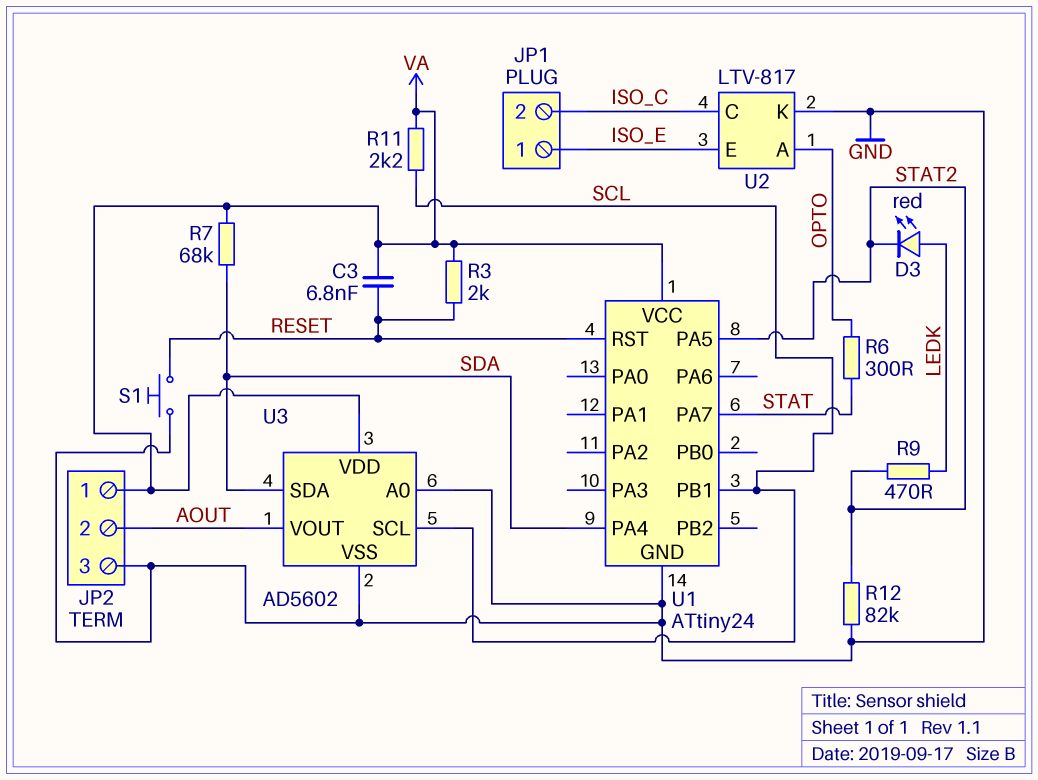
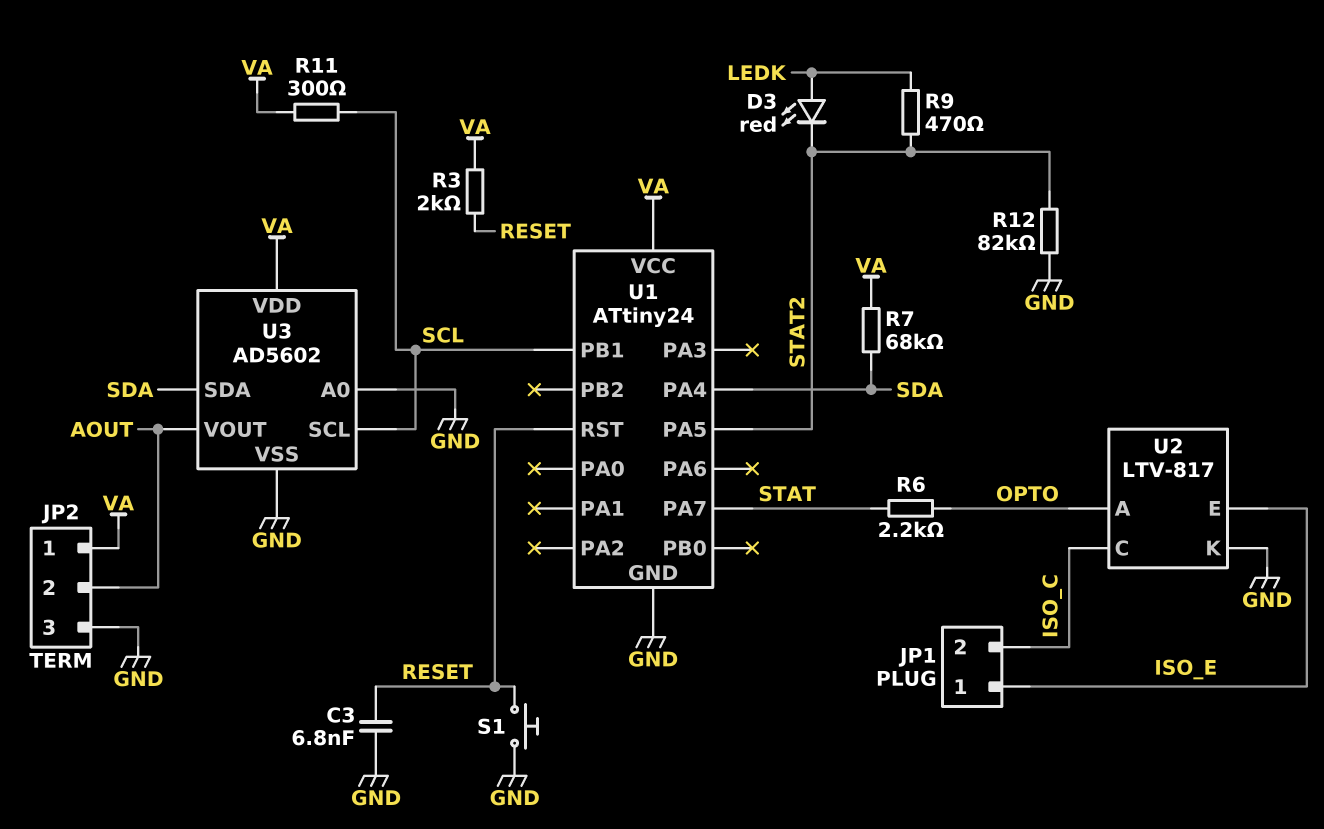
C3: 6.8nF (RESET, VA) -> 6.8nF (GND, RESET)
R6: 300 (OPTO, STAT) -> 2.2k (OPTO, STAT)
R11: 2.2k (SCL, VA) -> 300 (SCL, VA)

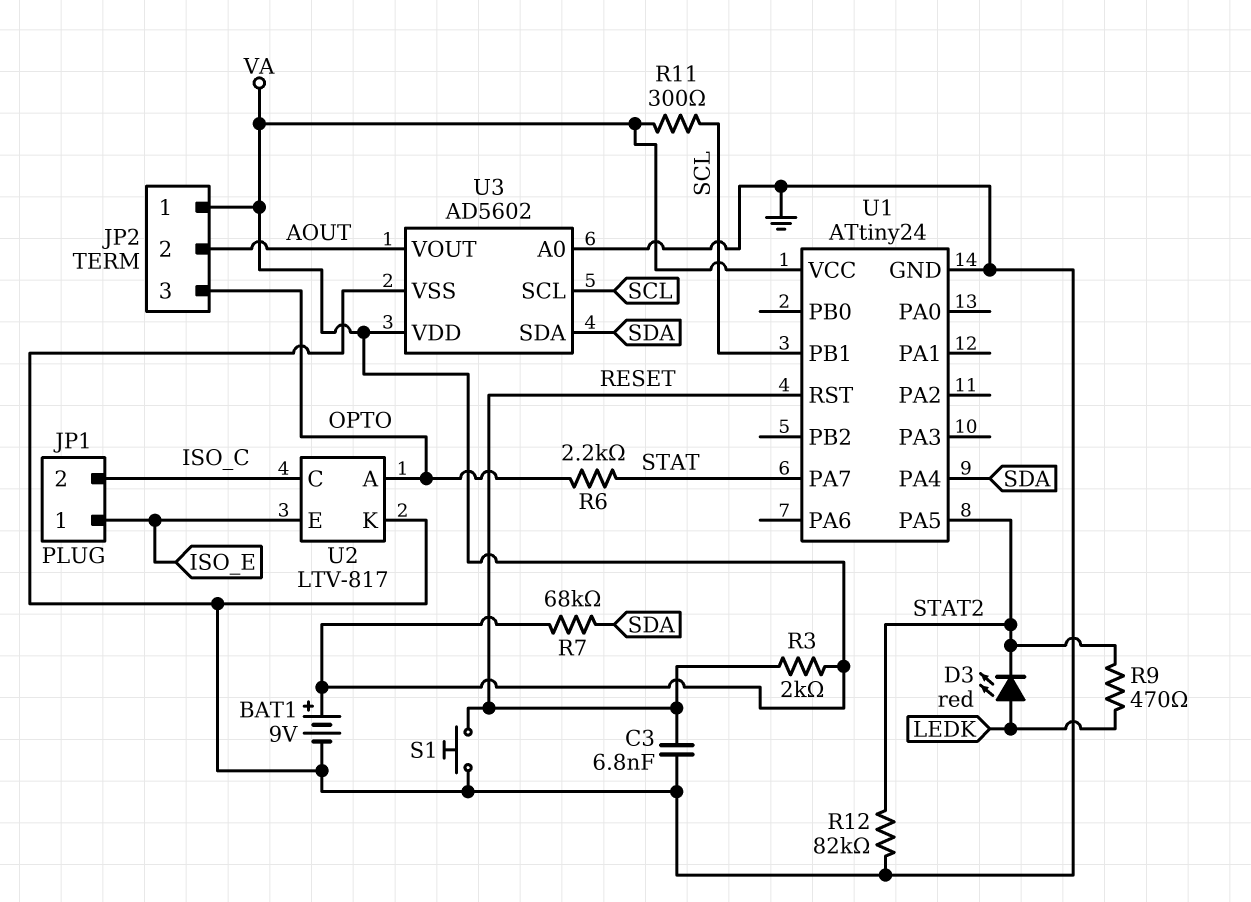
BAT1: none -> 9V (plus VA, minus GND)
JP2 pin 3: GND -> OPTO

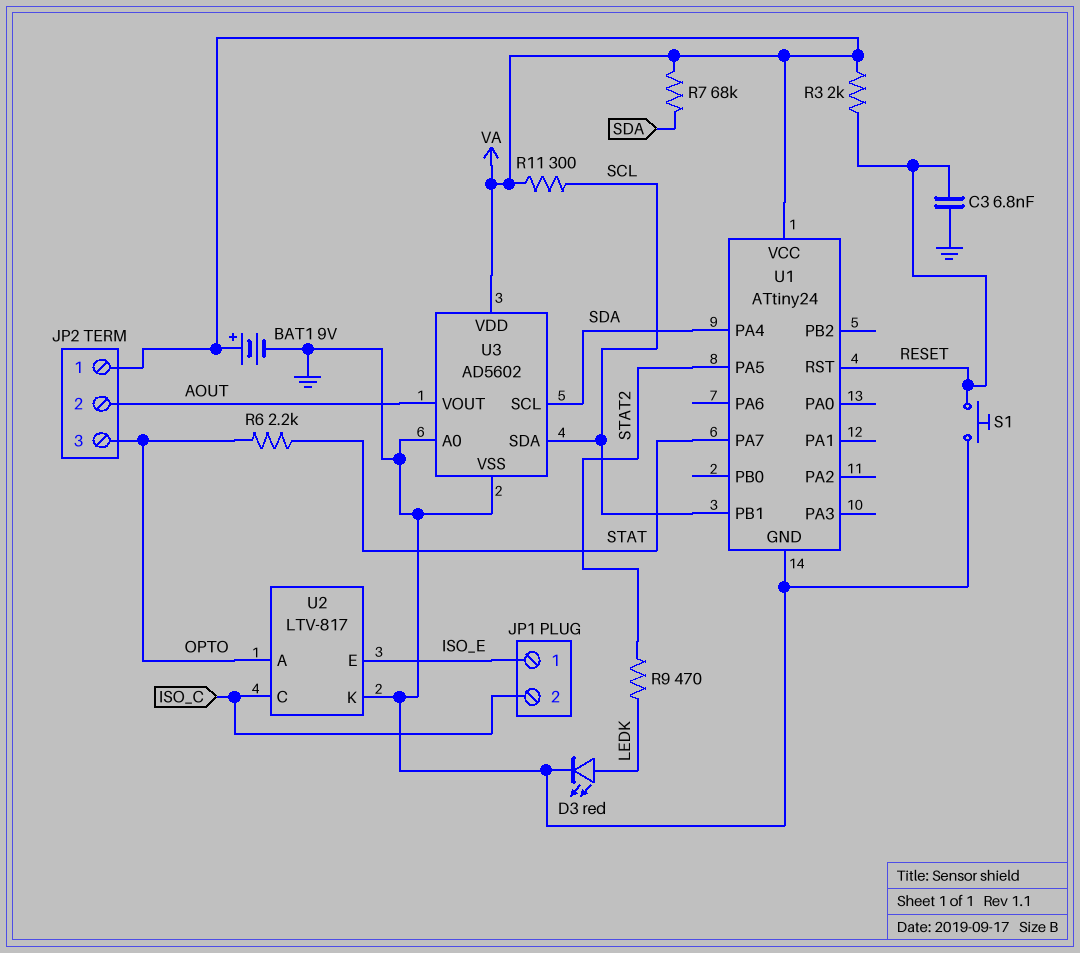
D3: LED red (A LEDK, K STAT2) -> LED red (A LEDK, K GND)
R12: 82k (GND, STAT2) -> none
U3 pin SCL: SCL -> SDA
U3 pin SDA: SDA -> SCL

